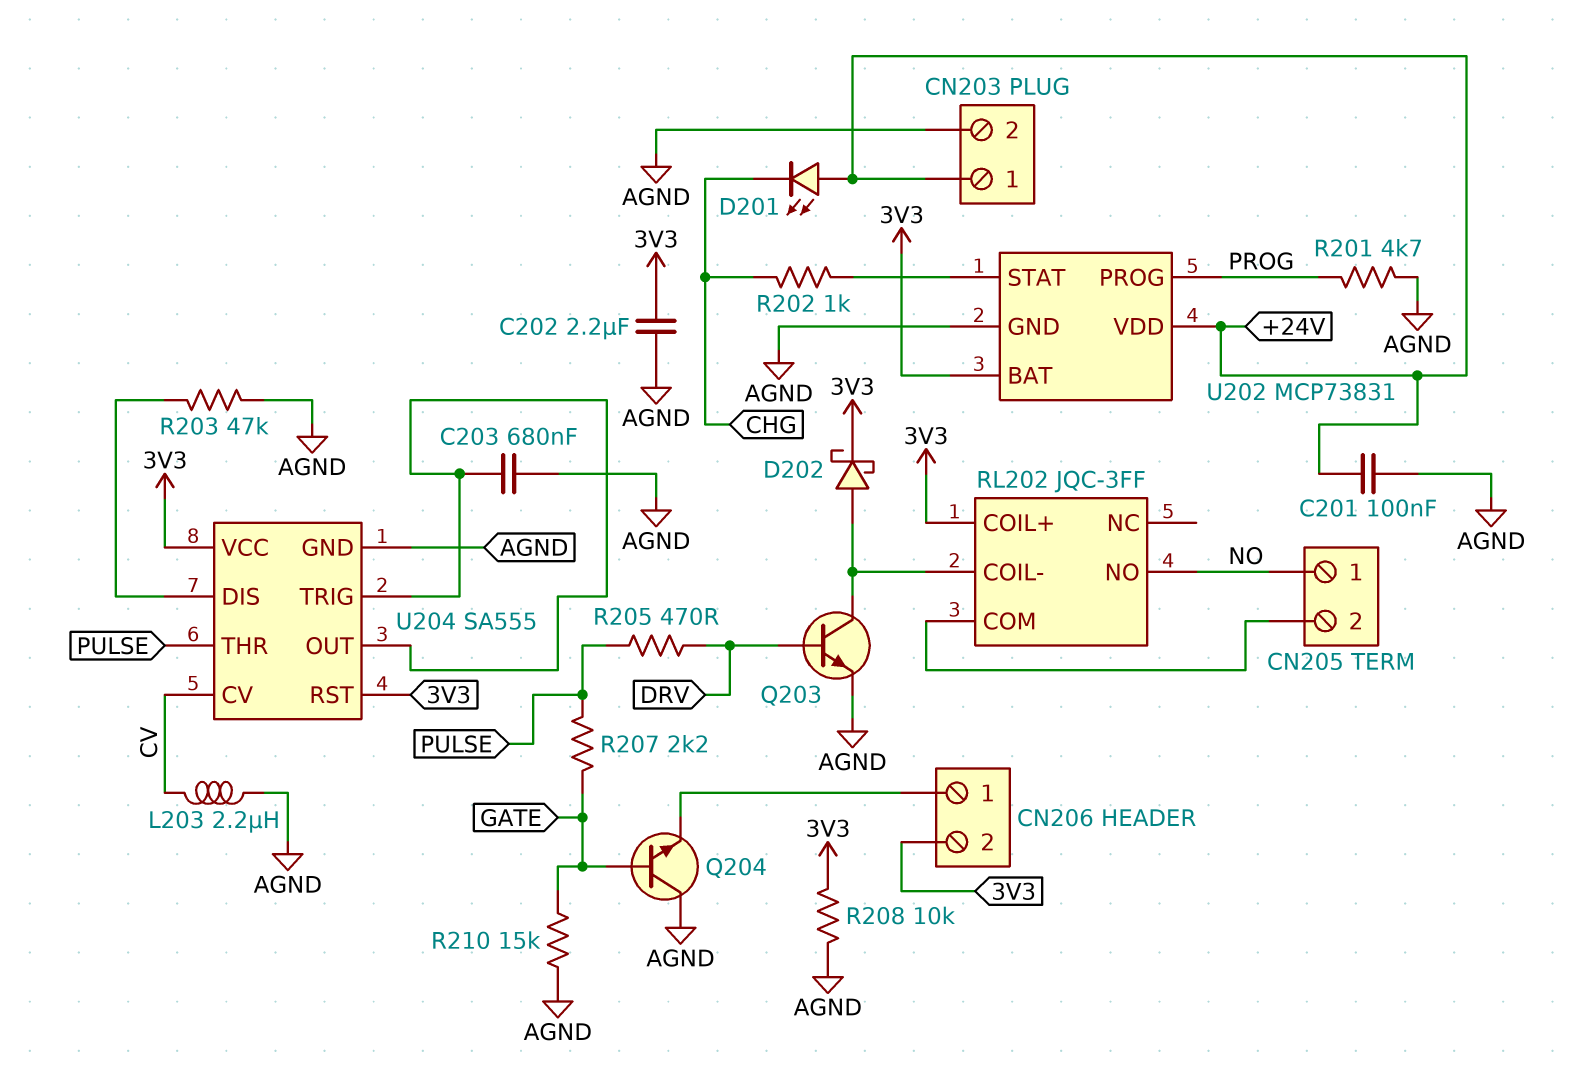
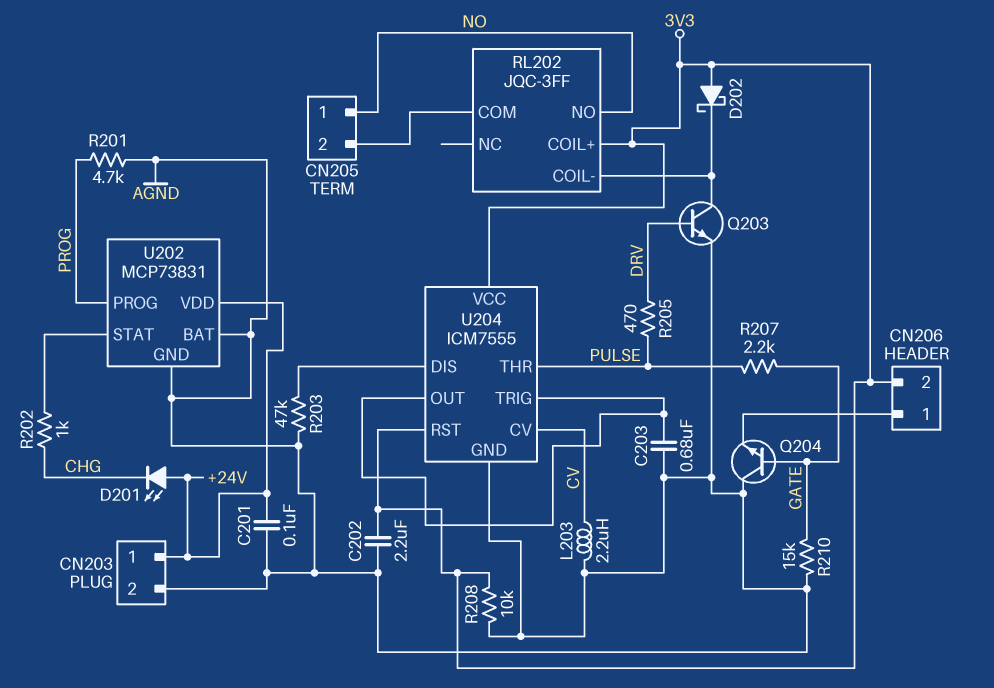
D202: schottky (A RL202/COIL-, K 3V3) -> schottky (A 3V3, K RL202/COIL-)
U202 pin BAT: 3V3 -> AGND
U204: SA555 -> ICM7555

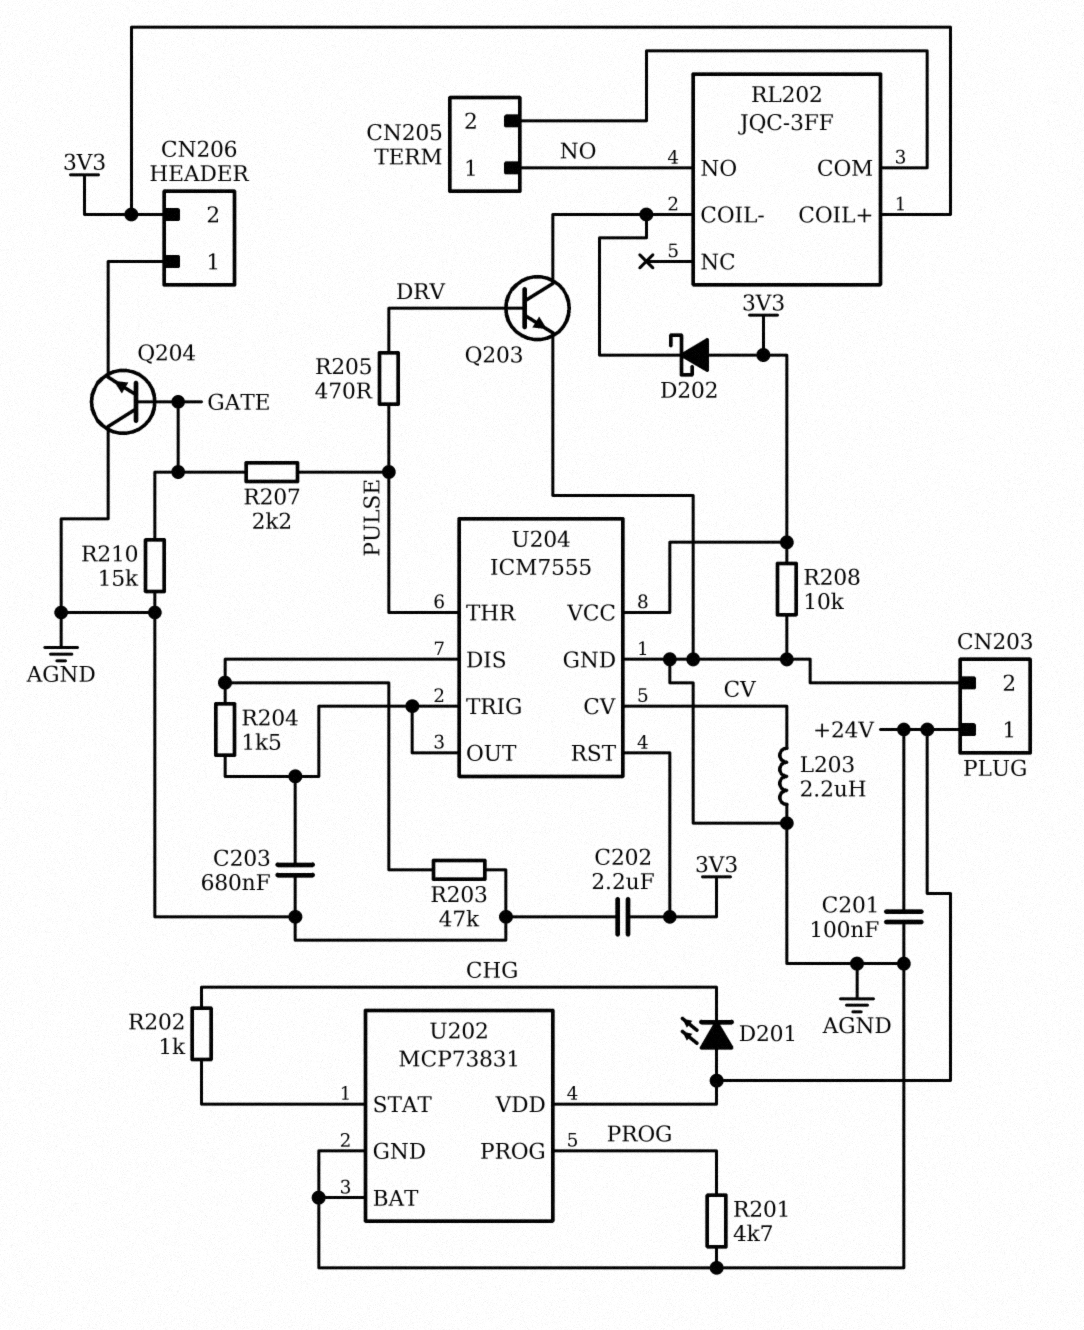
R204: none -> 1.5k (U204/DIS, U204/OUT)

